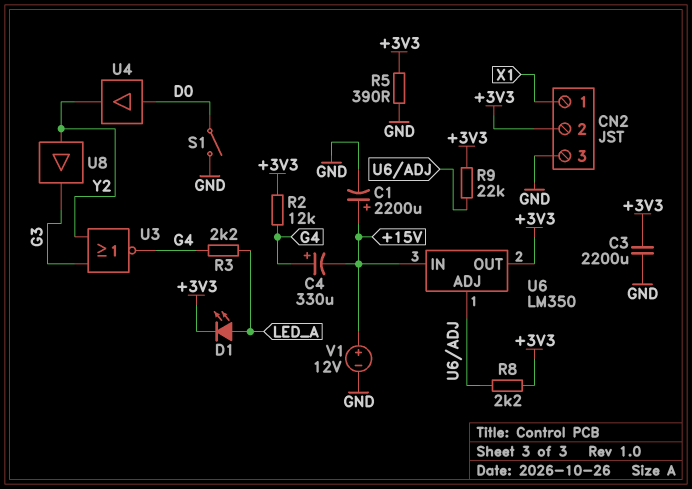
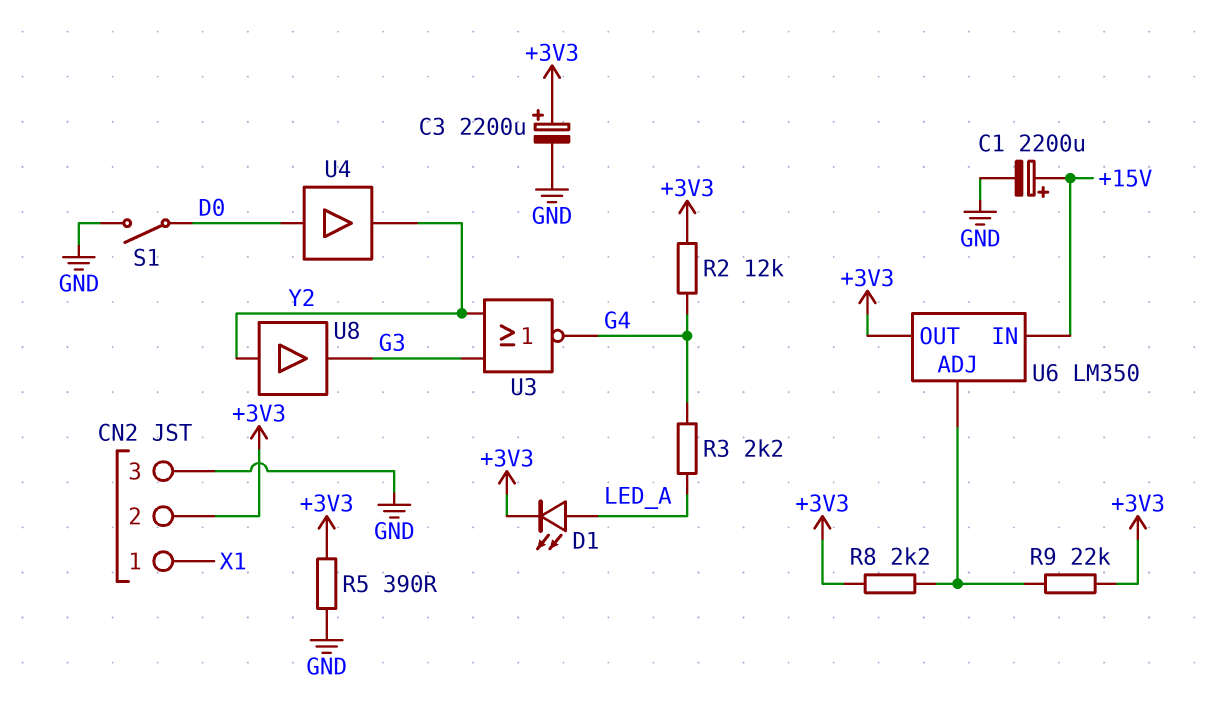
C3: 2200uF (+3V3, GND) -> 2200uF (plus +3V3, minus GND)
C4: 330uF (plus G4, minus +15V) -> none
V1: 12V (plus +15V, minus GND) -> none

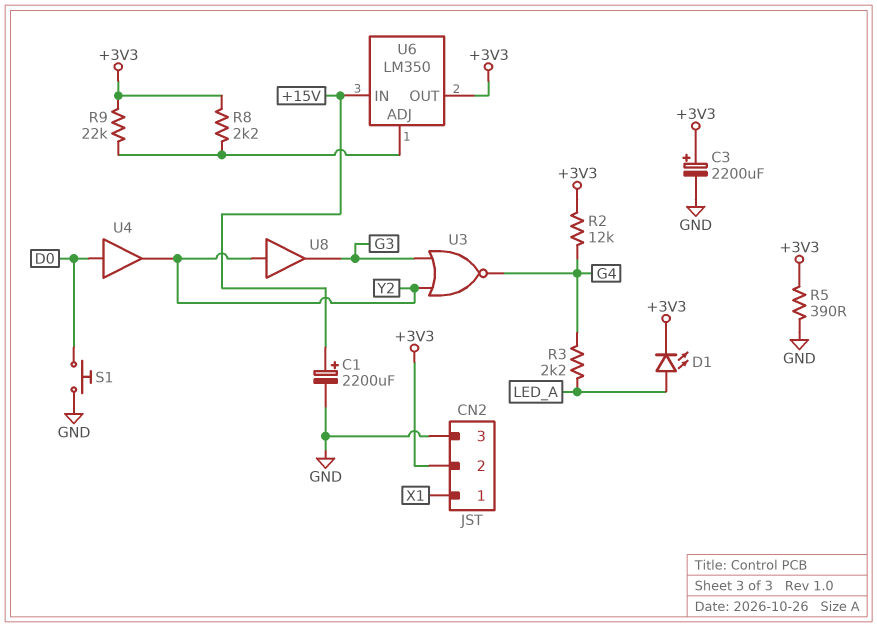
S1: switch (D0, GND) -> button (D0, GND)

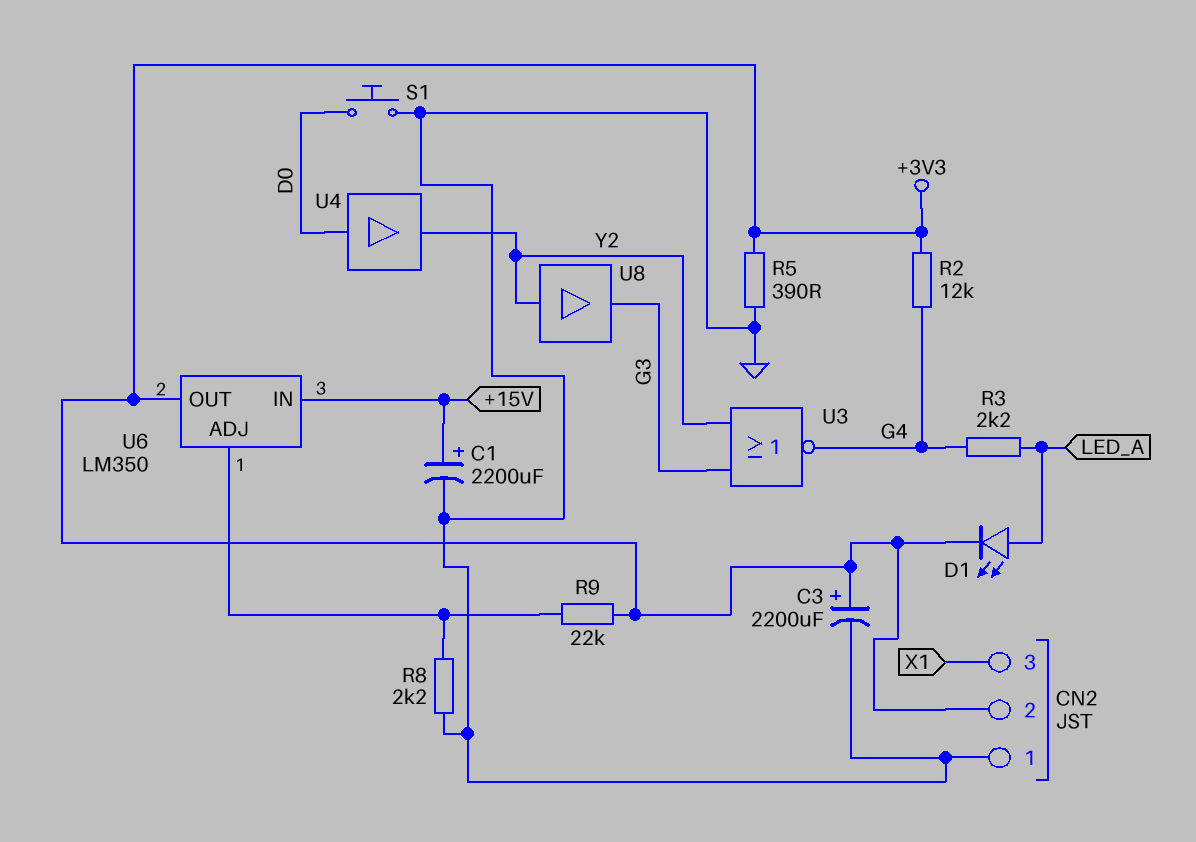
CN2 pin 1: X1 -> GND
CN2 pin 3: GND -> X1
R8: 2.2k (+3V3, U6/ADJ) -> 2.2k (GND, U6/ADJ)

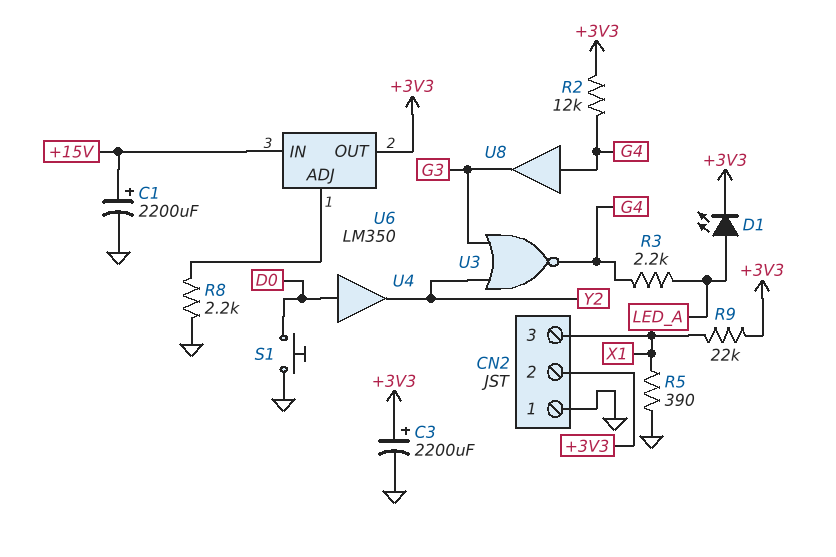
R5: 390 (+3V3, GND) -> 390 (GND, X1)
R9: 22k (+3V3, U6/ADJ) -> 22k (+3V3, X1)
U8: buffer (in Y2, out G3) -> buffer (in G4, out G3)

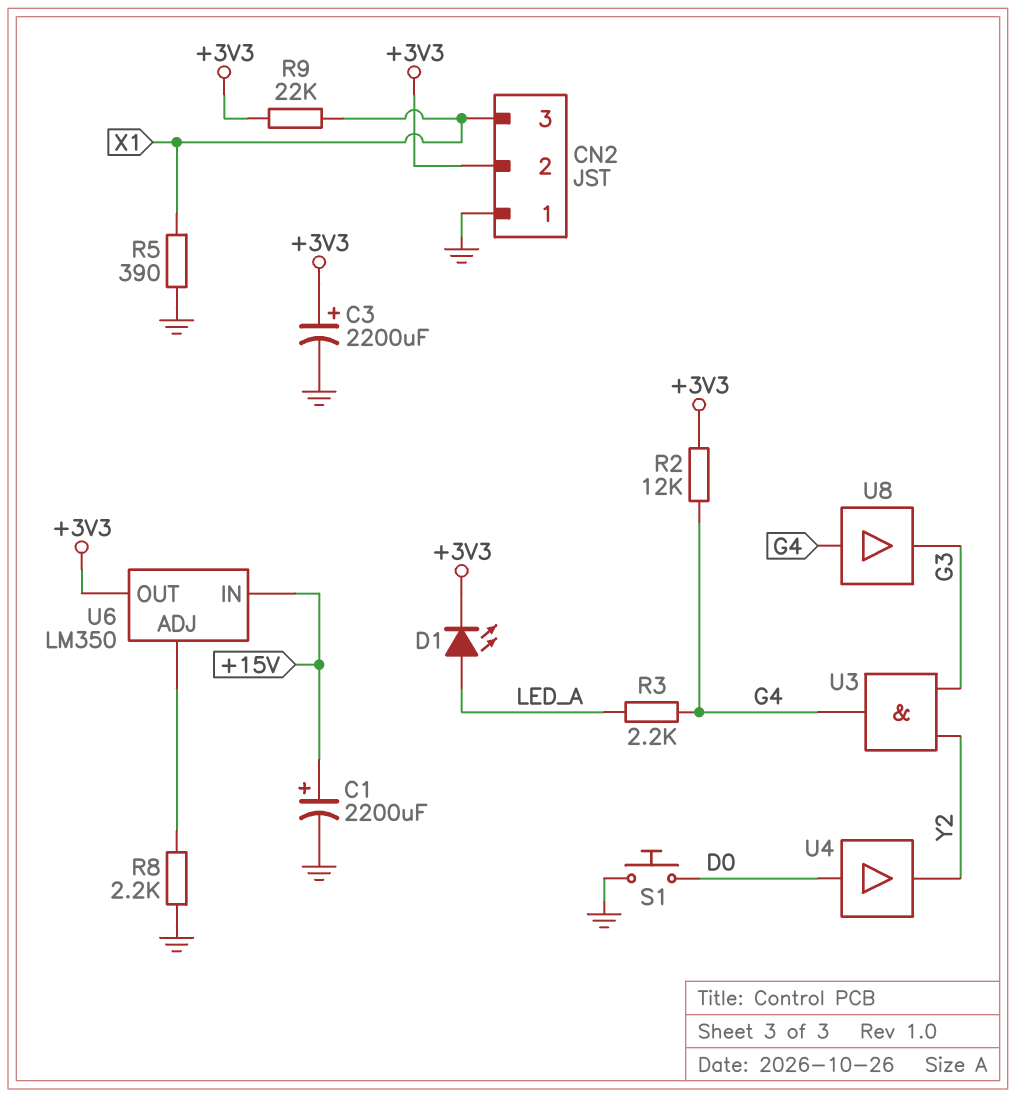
U3: NOR (in G3, in Y2, out G4) -> AND (in G3, in Y2, out G4)

